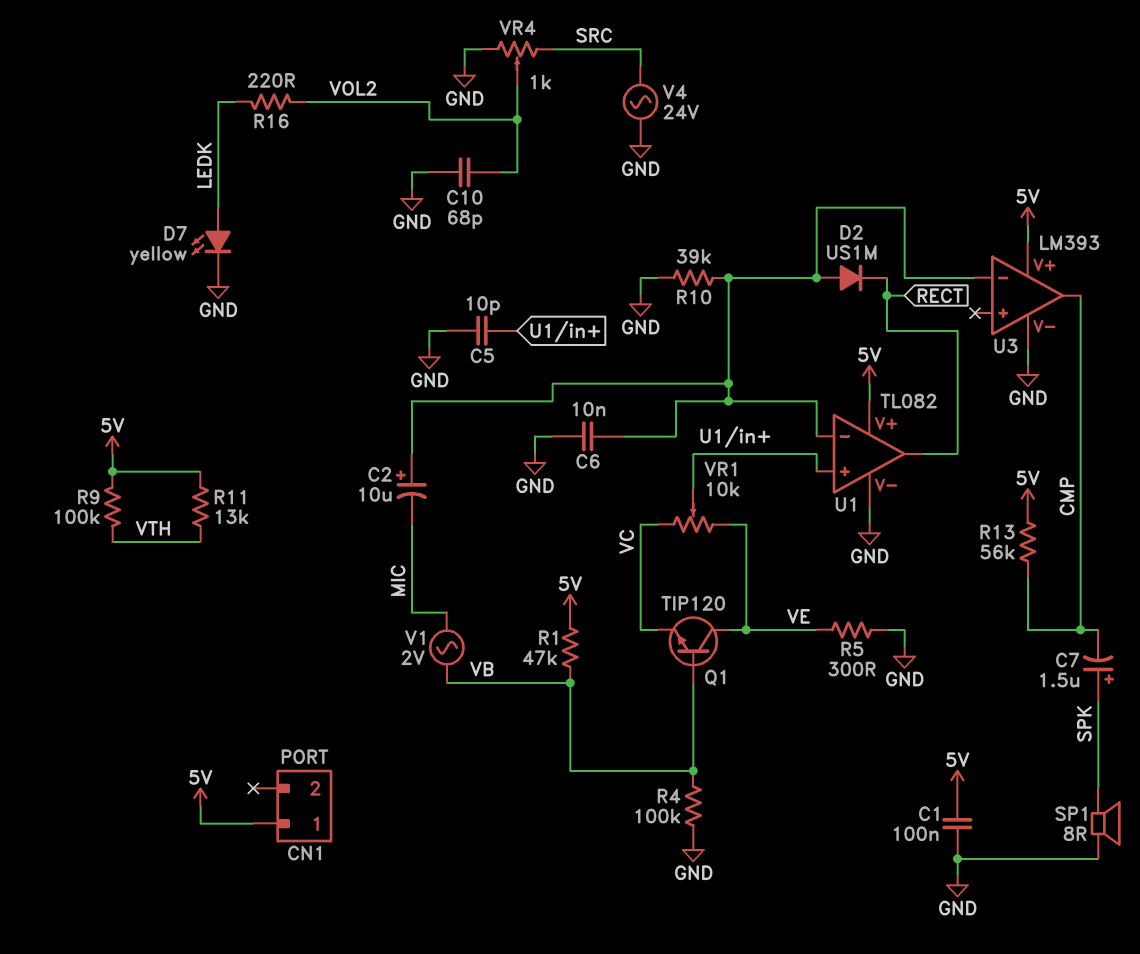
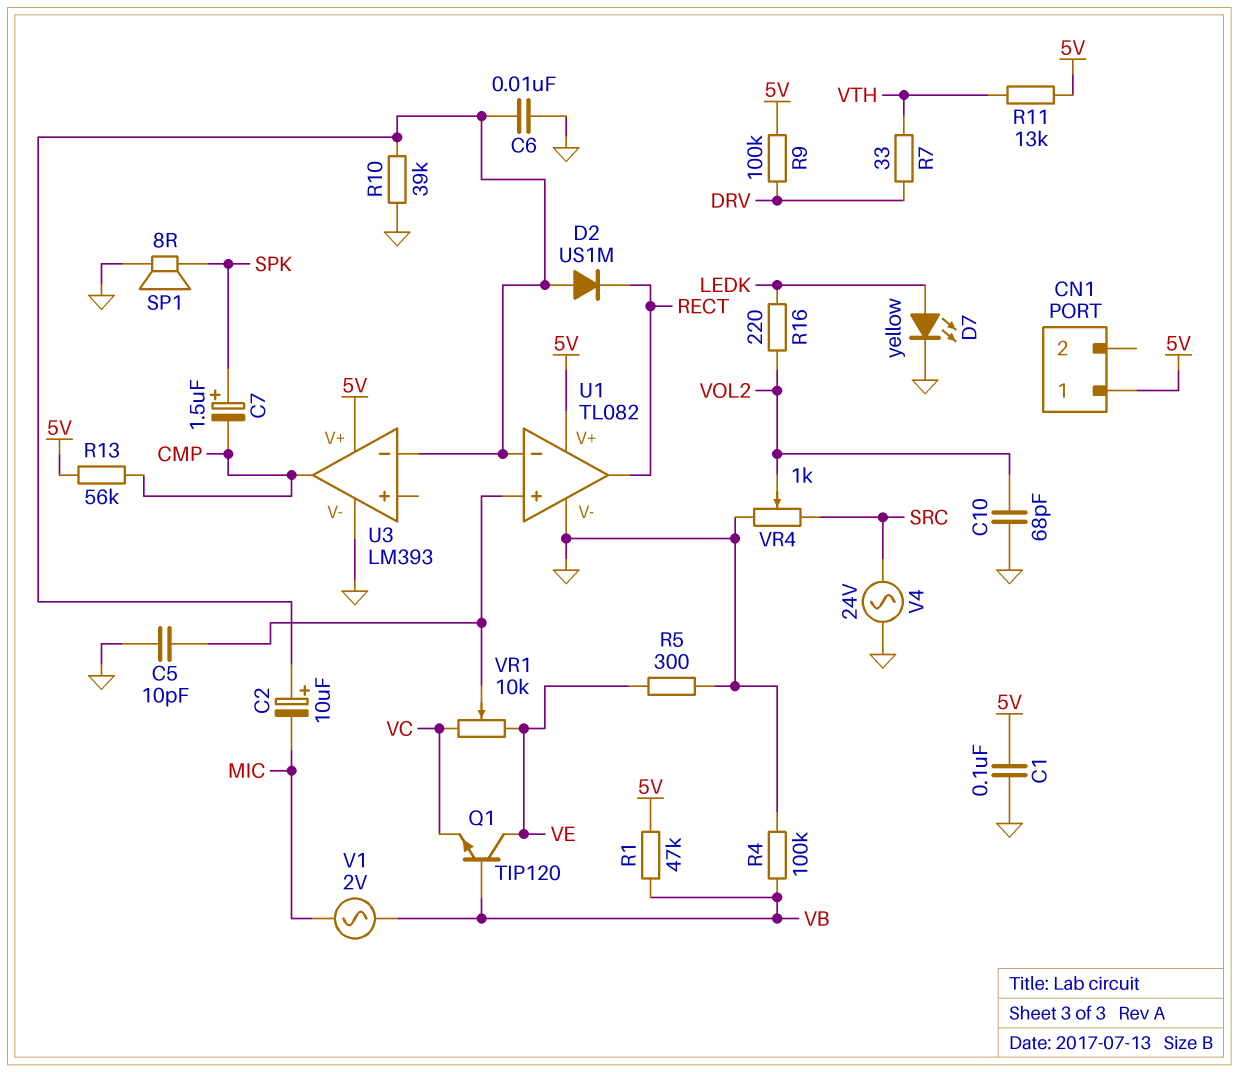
R7: none -> 33 (DRV, VTH)
R9: 100k (5V, VTH) -> 100k (5V, DRV)

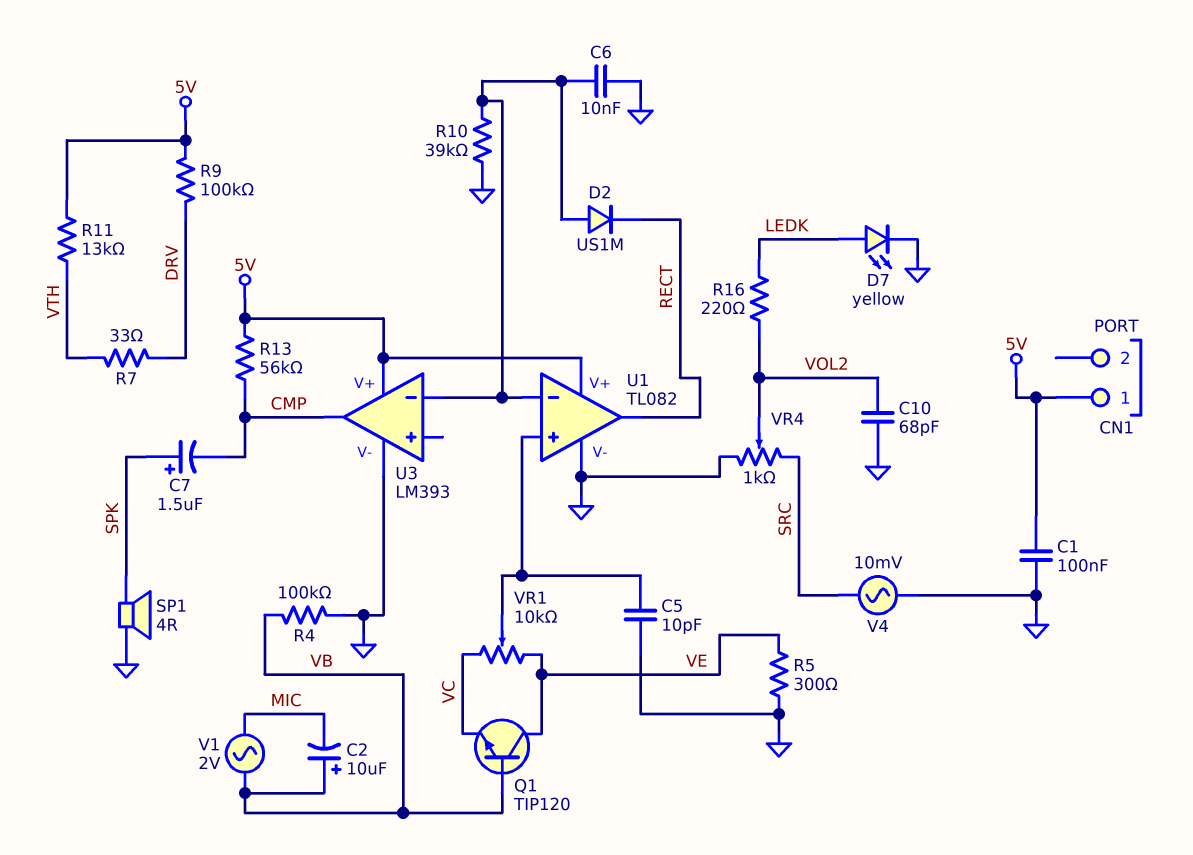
C2: 10uF (plus U1/in-, minus MIC) -> 10uF (plus VB, minus MIC)
R1: 47k (5V, VB) -> none
SP1: speaker 8R (GND, SPK) -> speaker 4R (GND, SPK)
V4: AC 24V (GND, SRC) -> AC 10mV (GND, SRC)

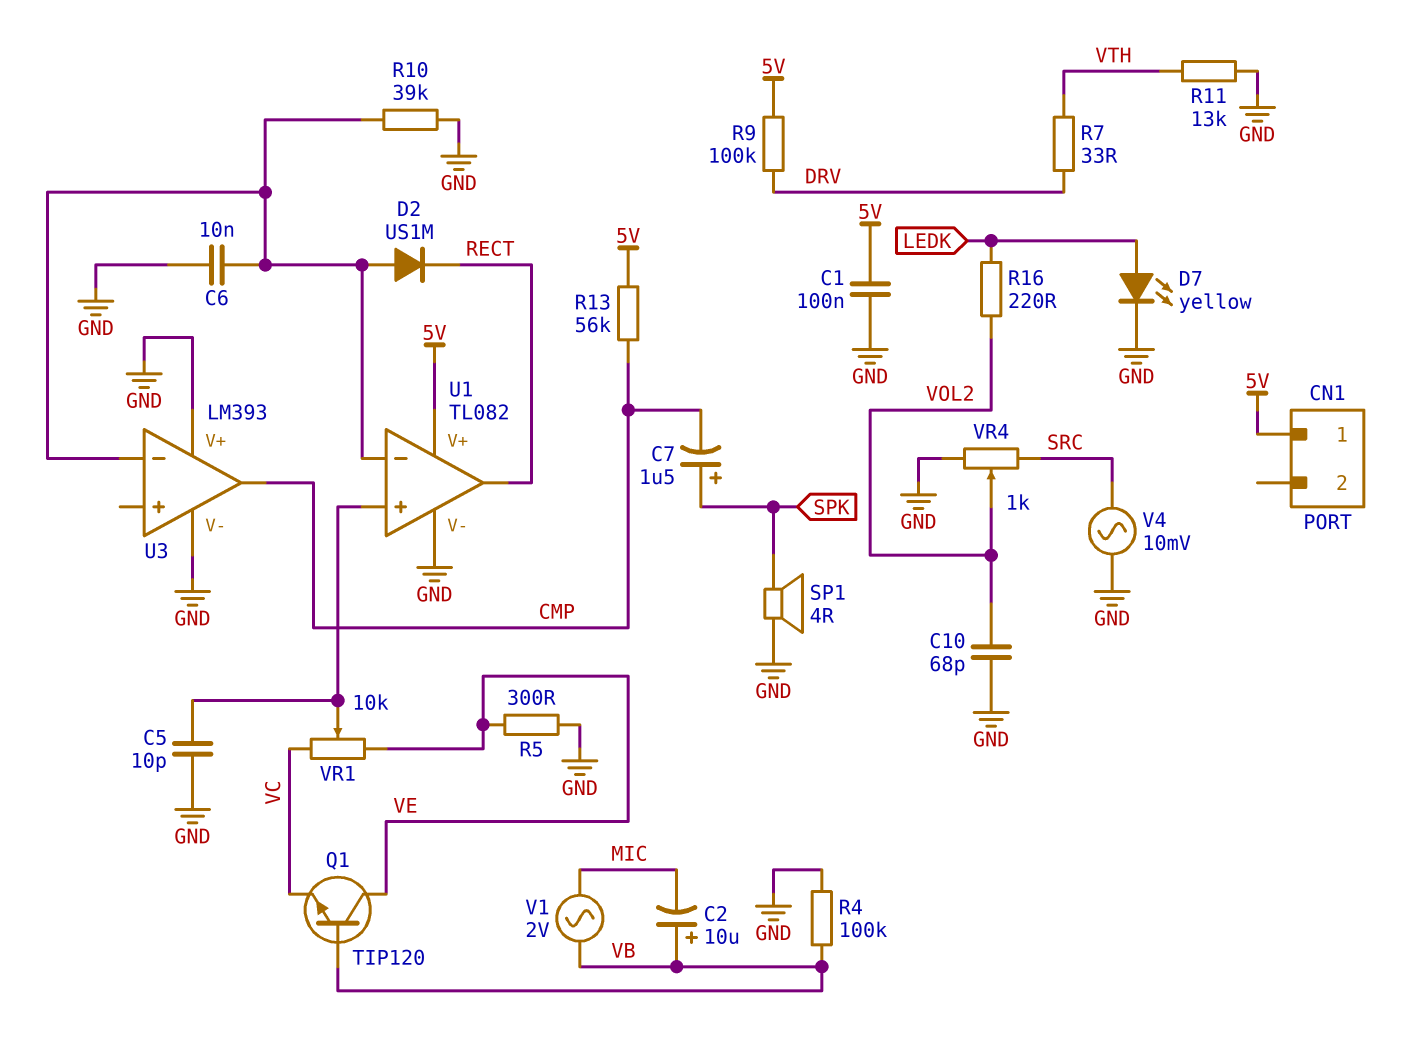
R11: 13k (5V, VTH) -> 13k (GND, VTH)
U3 pin V+: 5V -> GND

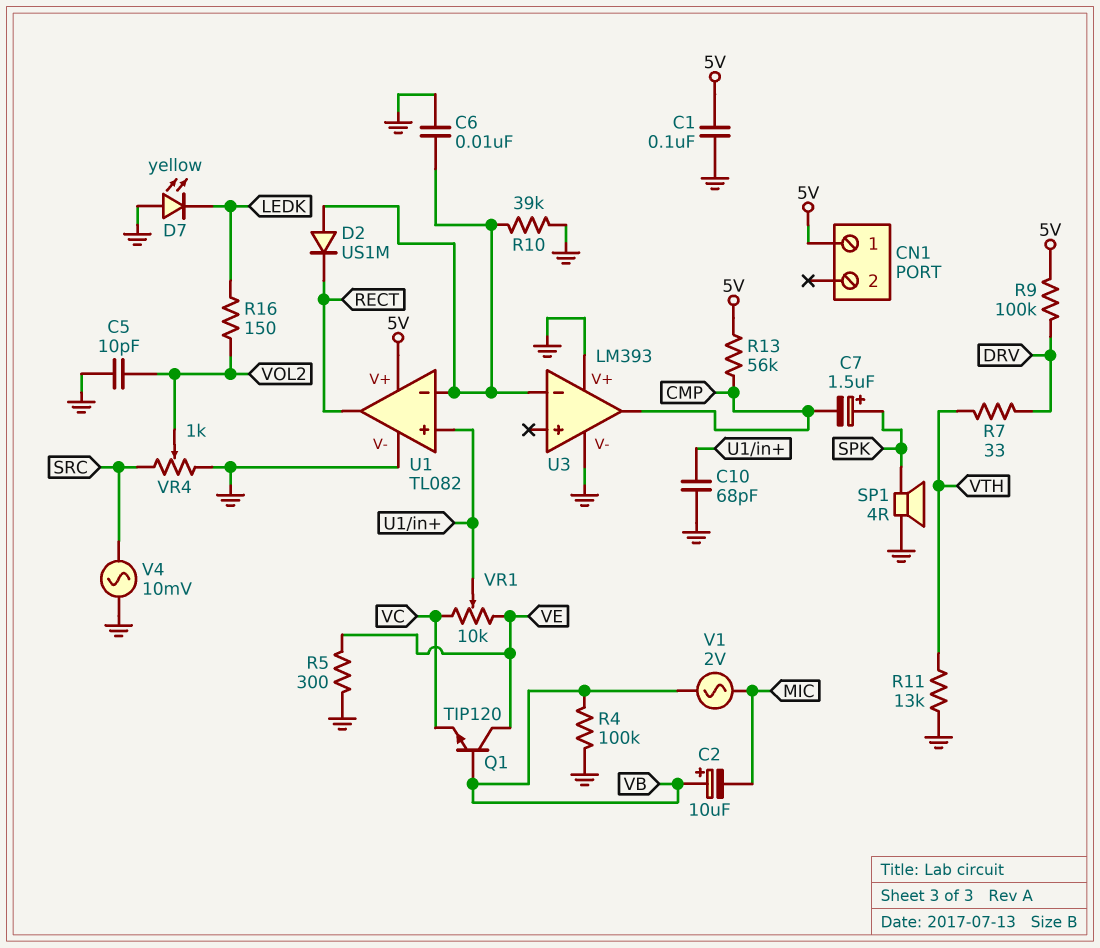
C5: 10pF (GND, U1/in+) -> 10pF (GND, VOL2)
C10: 68pF (GND, VOL2) -> 68pF (GND, U1/in+)
D7: LED yellow (A LEDK, K GND) -> LED yellow (A GND, K LEDK)
R16: 220 (LEDK, VOL2) -> 150 (LEDK, VOL2)

